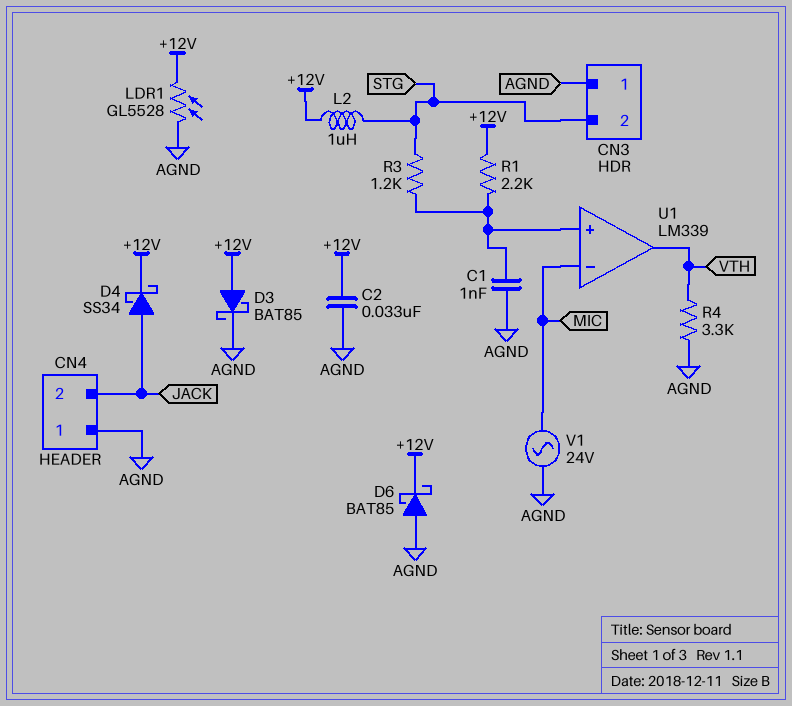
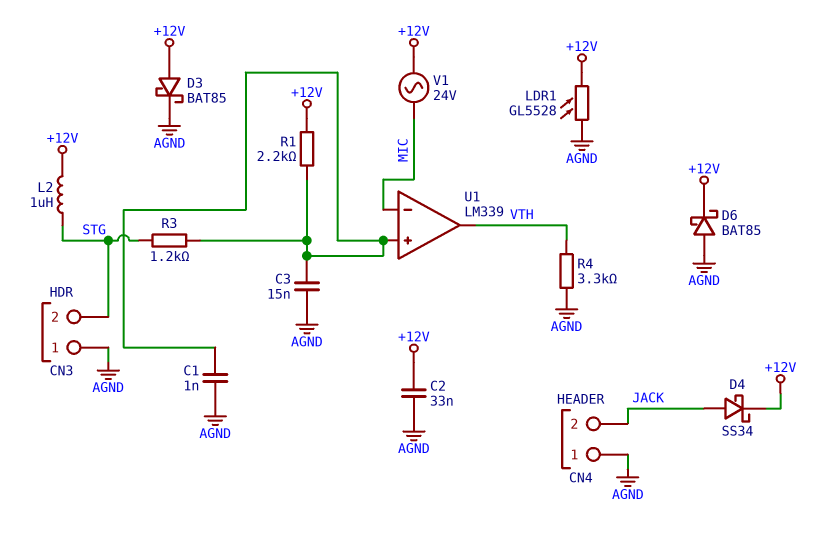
C3: none -> 15nF (AGND, U1/in+)
V1: AC 24V (AGND, MIC) -> AC 24V (+12V, MIC)

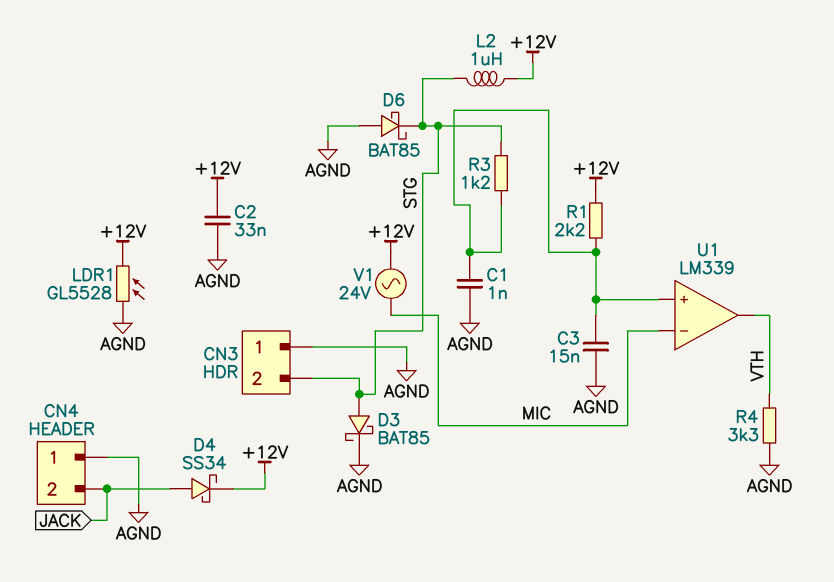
D3: schottky BAT85 (A +12V, K AGND) -> schottky BAT85 (A STG, K AGND)
D6: schottky BAT85 (A AGND, K +12V) -> schottky BAT85 (A AGND, K STG)

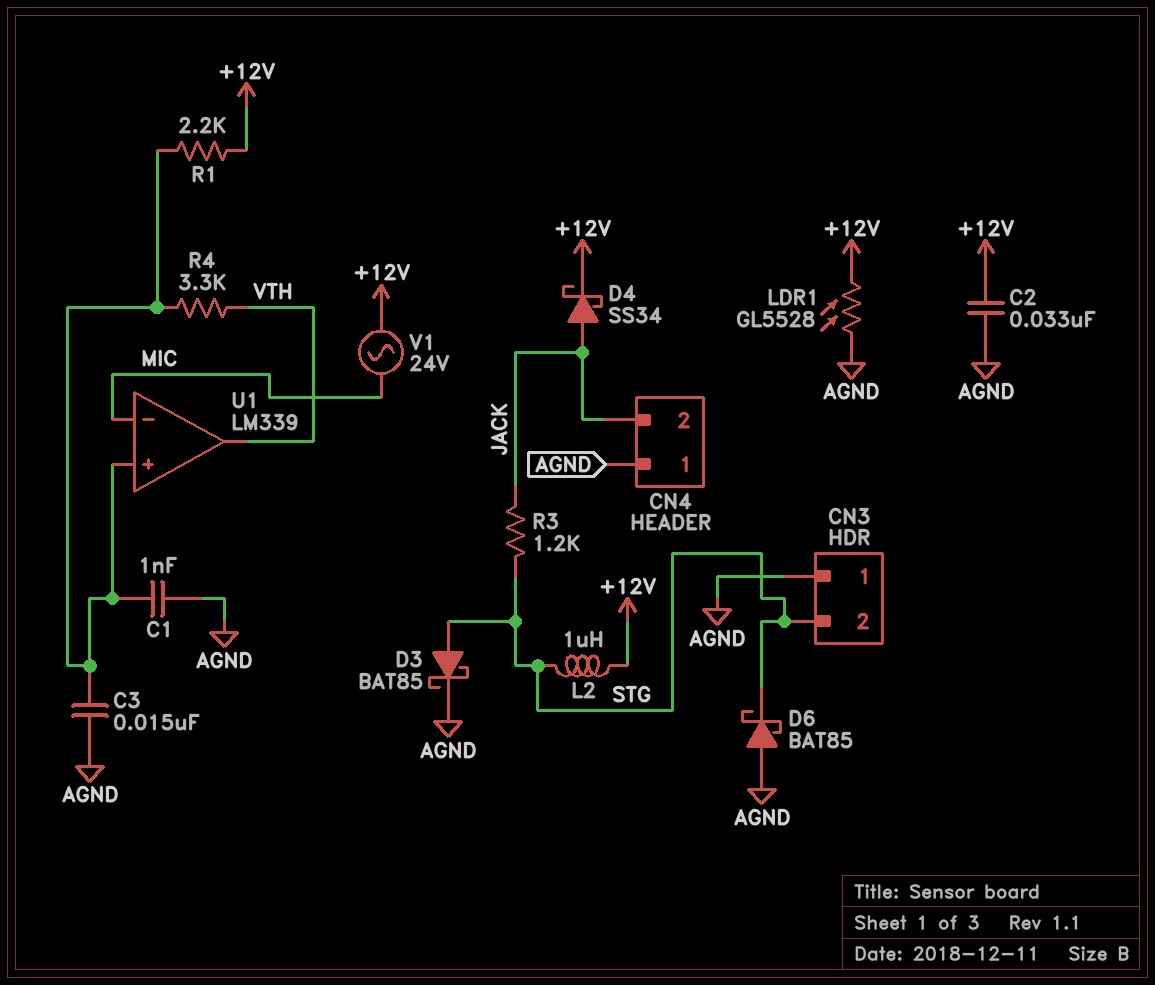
R3: 1.2k (STG, U1/in+) -> 1.2k (JACK, STG)
R4: 3.3k (AGND, VTH) -> 3.3k (U1/in+, VTH)

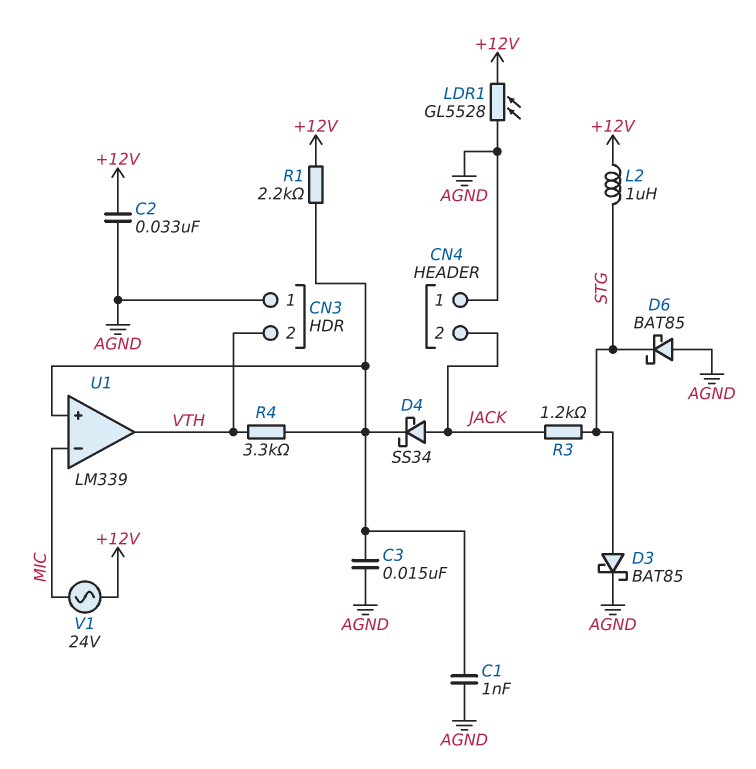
CN3 pin 2: STG -> VTH
D4: schottky SS34 (A JACK, K +12V) -> schottky SS34 (A JACK, K U1/in+)

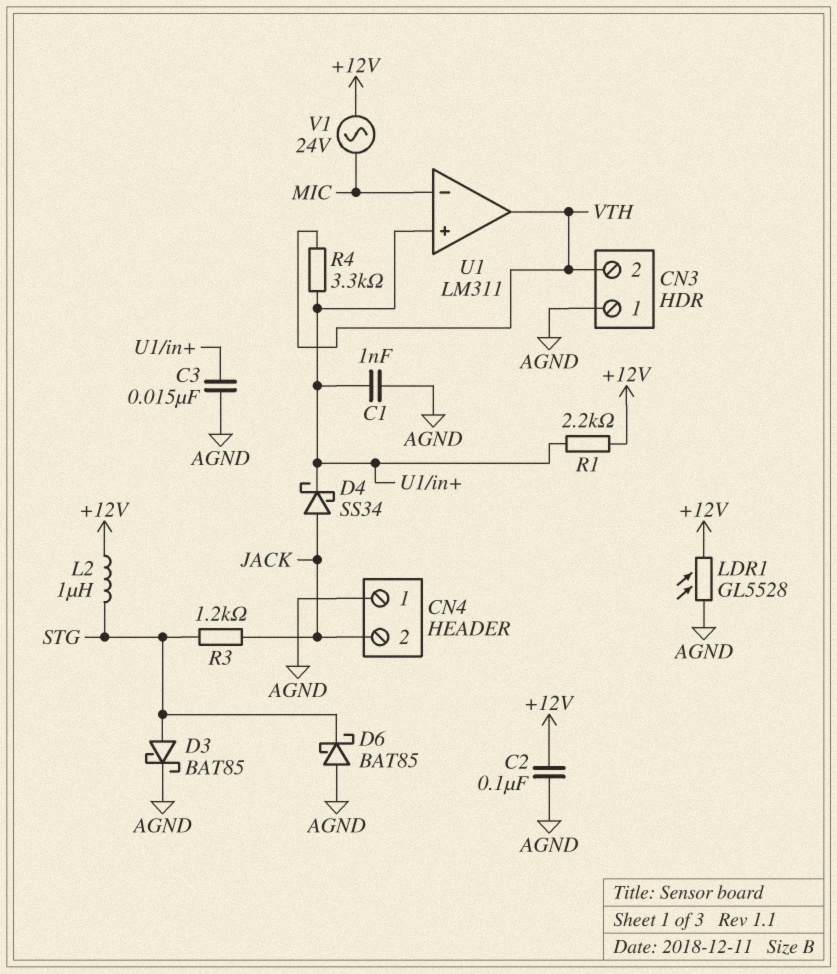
C2: 33nF (+12V, AGND) -> 100nF (+12V, AGND)
U1: LM339 -> LM311

